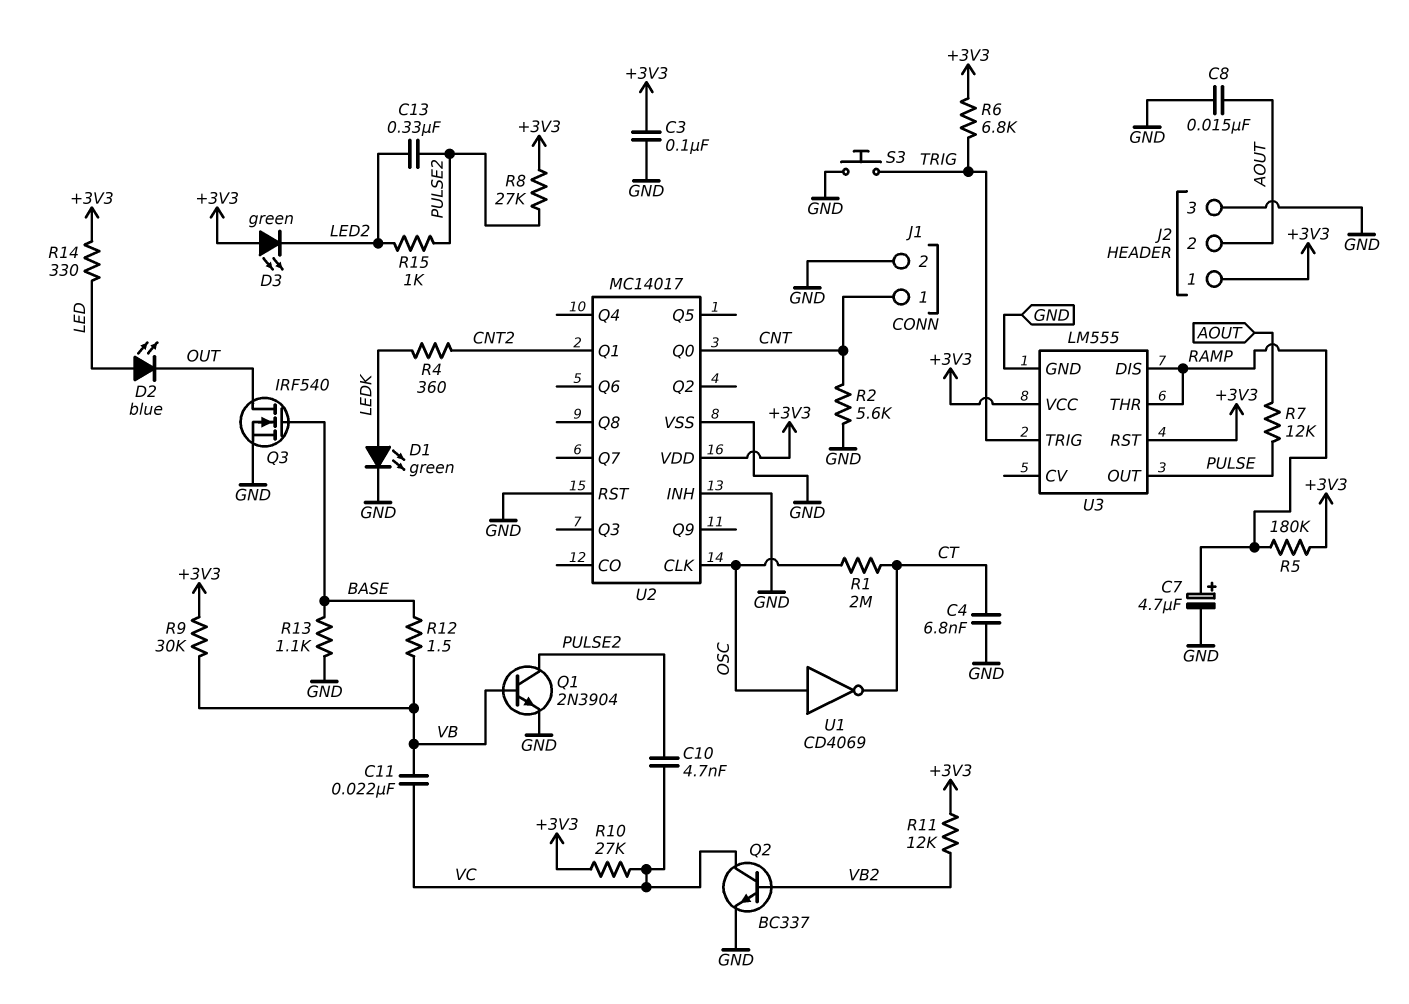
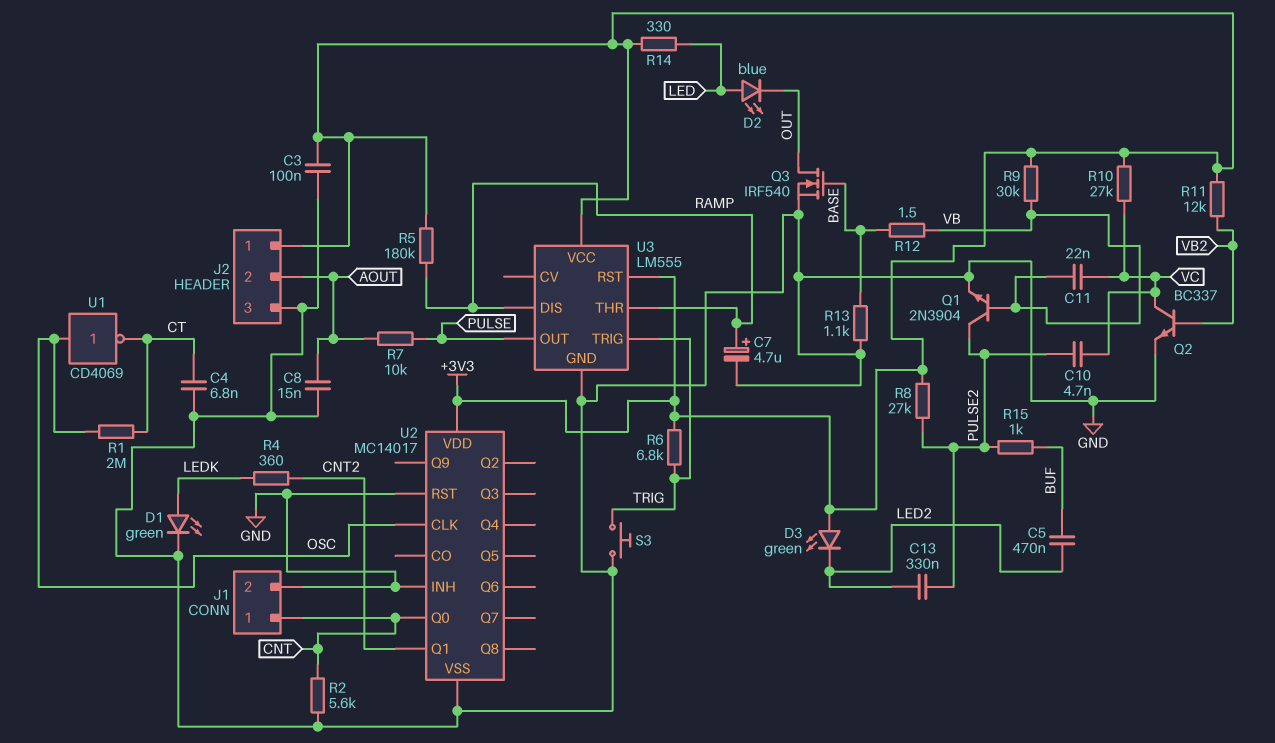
C5: none -> 470nF (BUF, LED2)
R7: 12k (AOUT, PULSE) -> 10k (AOUT, PULSE)
R15: 1k (LED2, PULSE2) -> 1k (BUF, PULSE2)

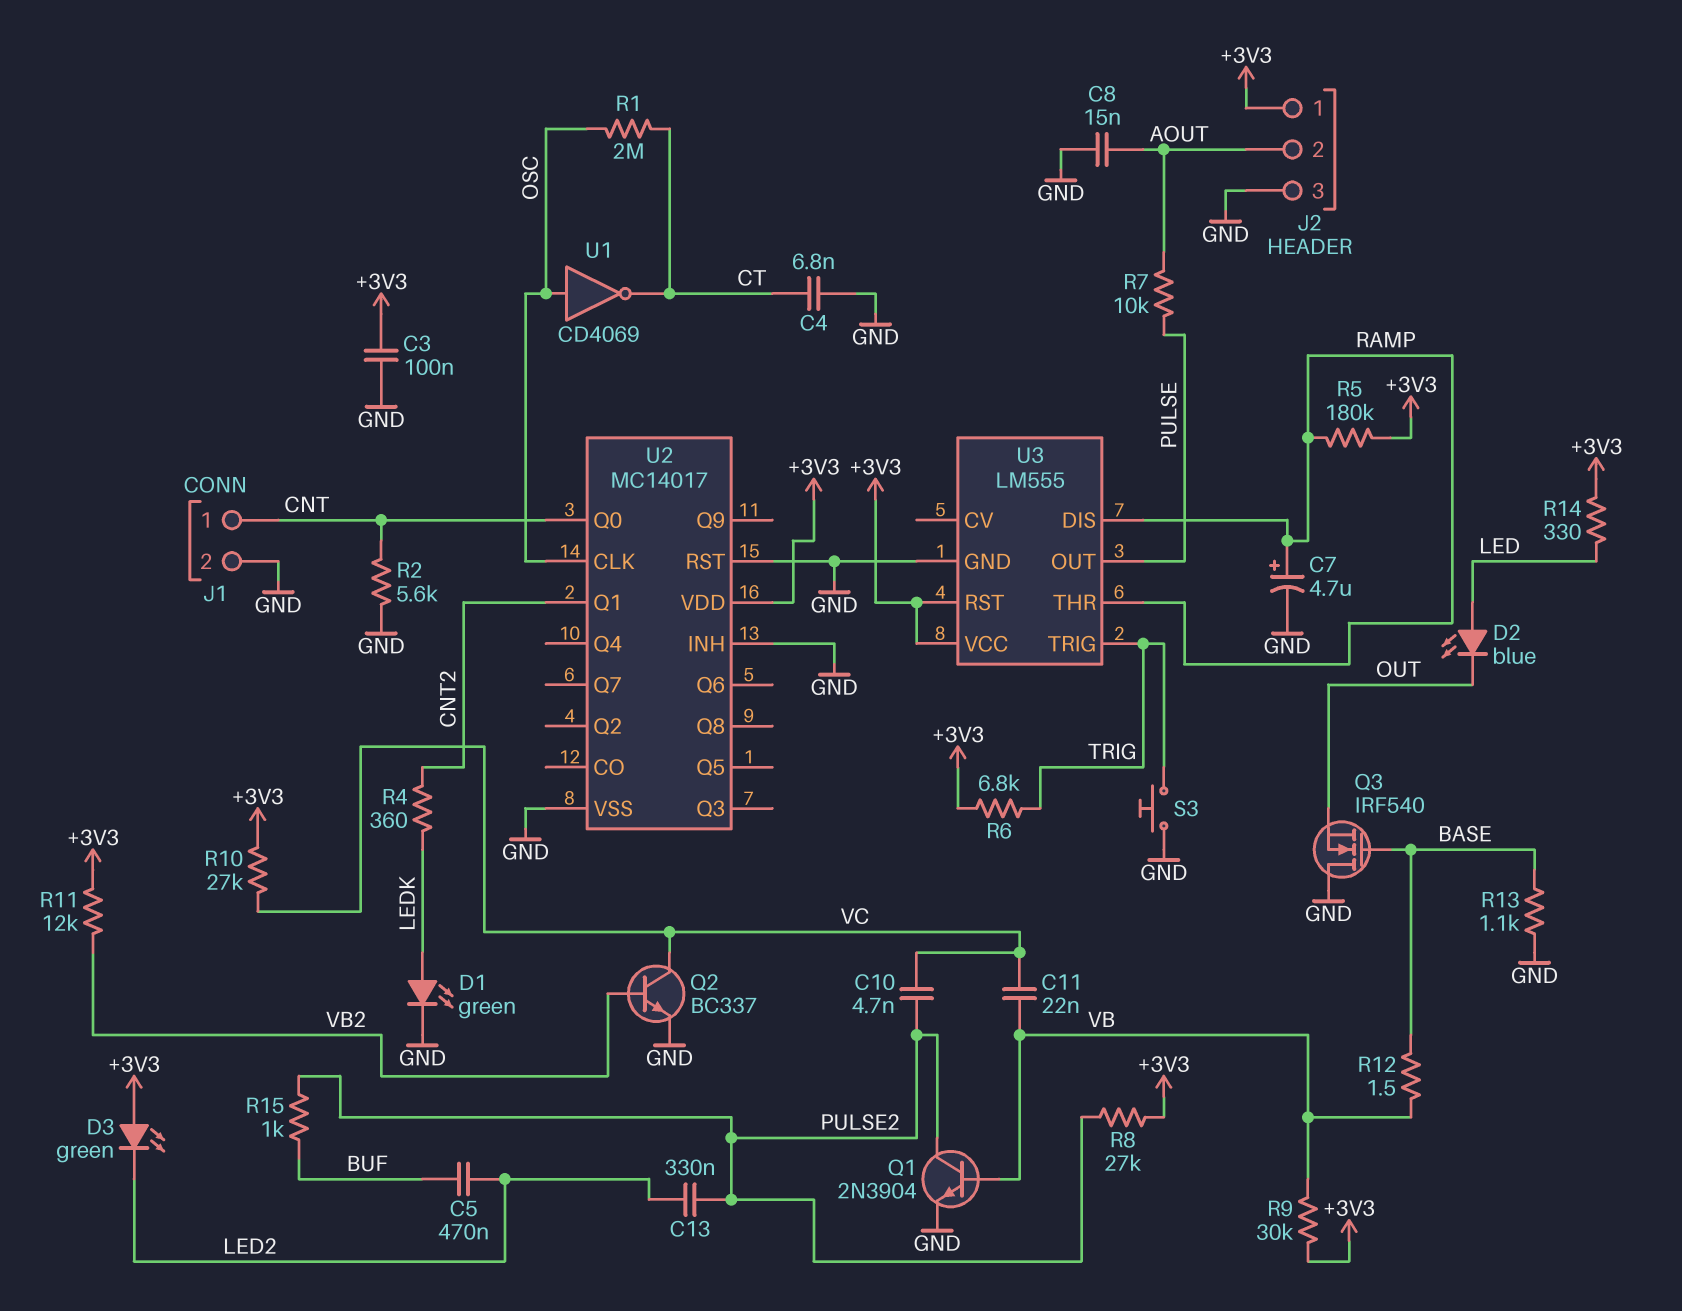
Q3: NMOS IRF540 (G BASE, D OUT, S GND) -> NMOS IRF540 (G BASE, D GND, S OUT)

